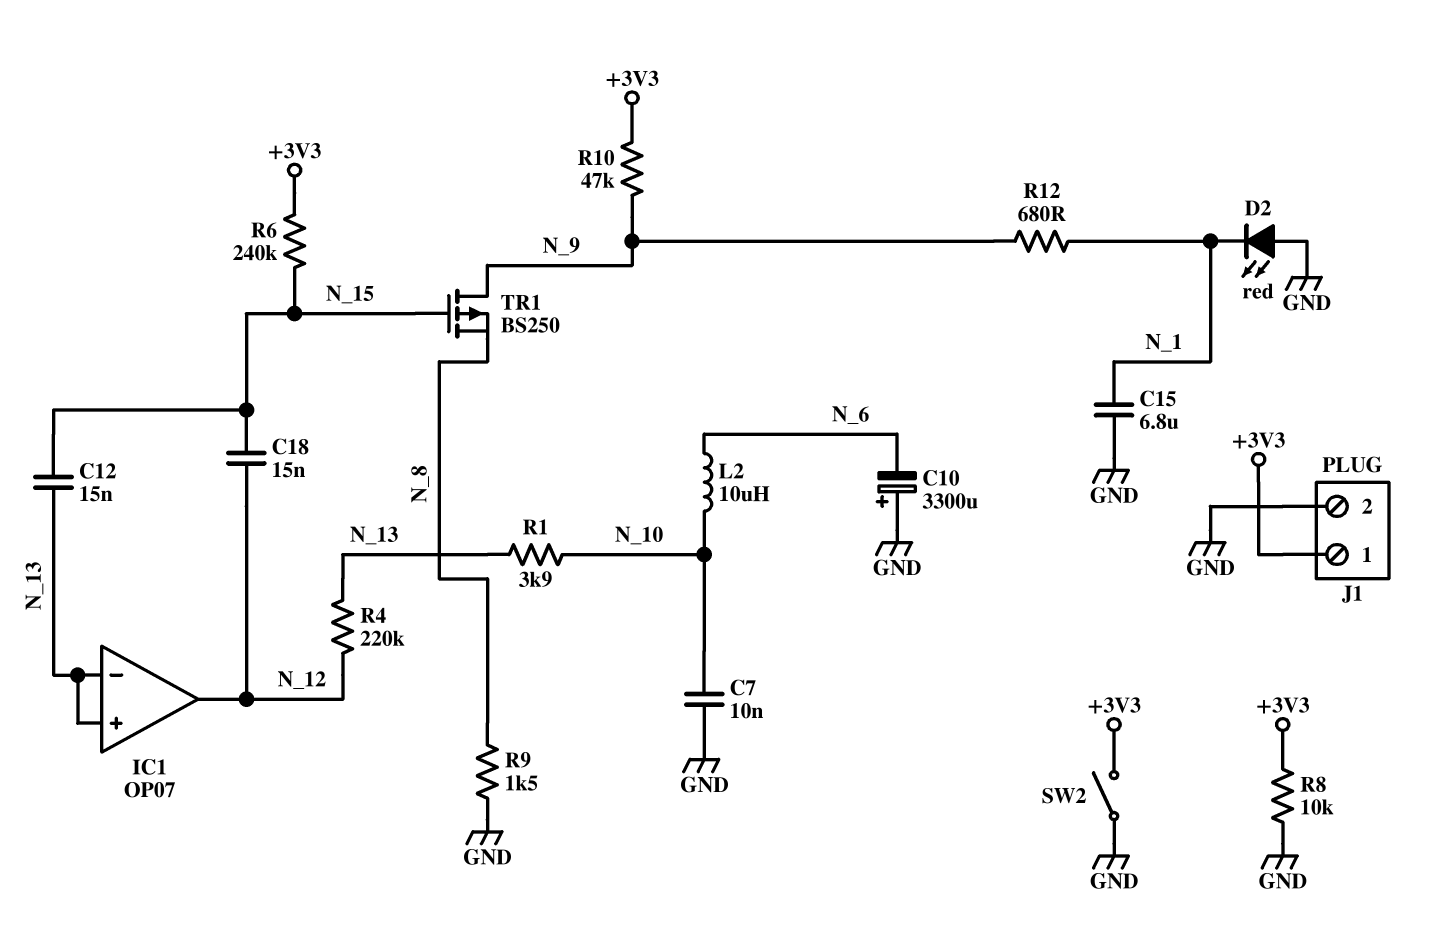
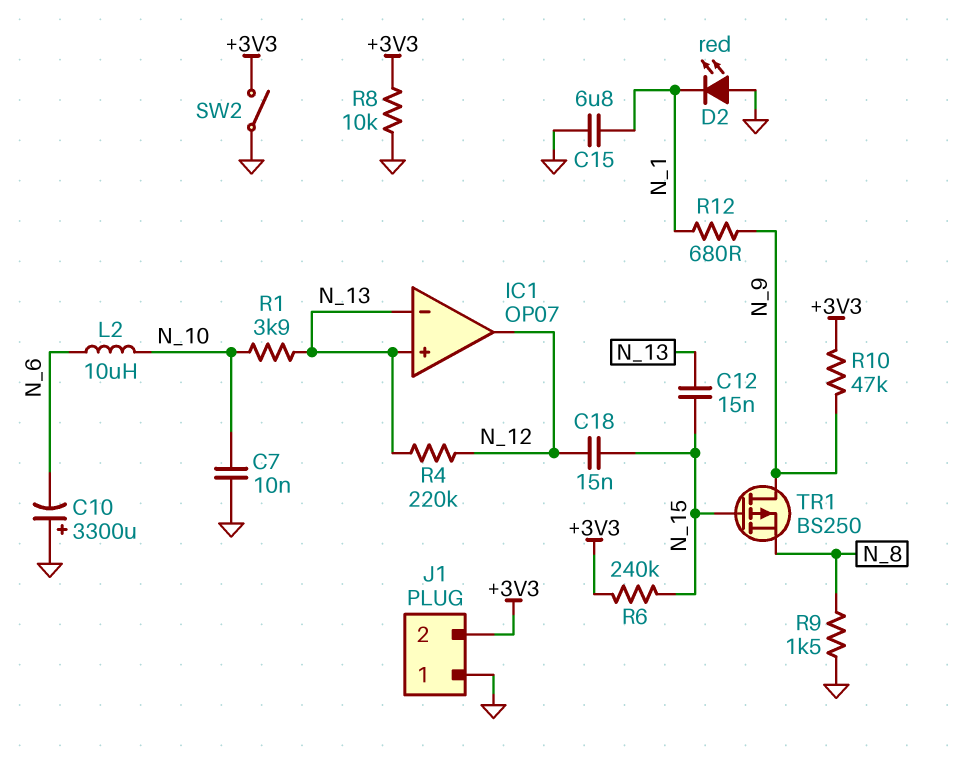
J1 pin 1: +3V3 -> GND
J1 pin 2: GND -> +3V3

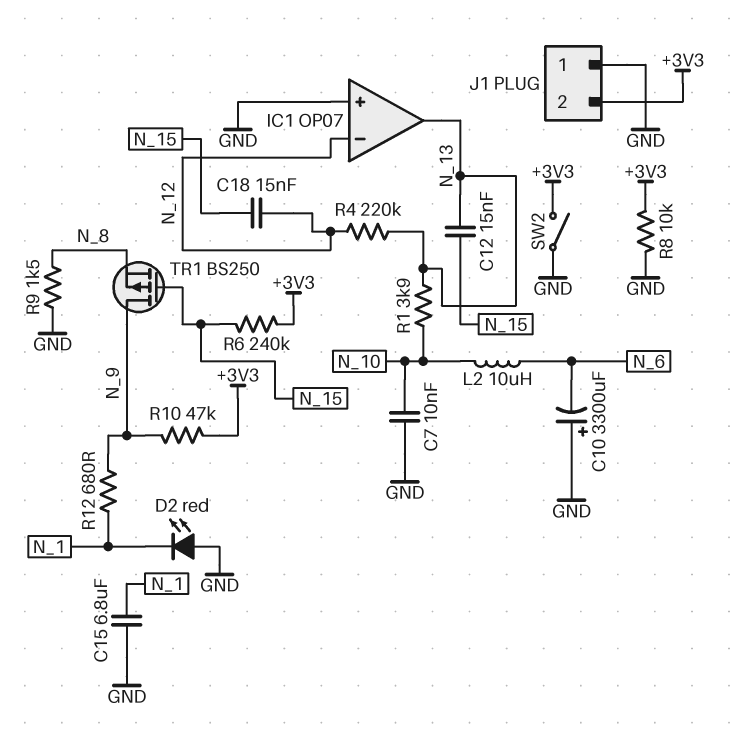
IC1 pin in+: N_13 -> GND
IC1 pin in-: N_13 -> N_12
IC1 pin out: N_12 -> N_13

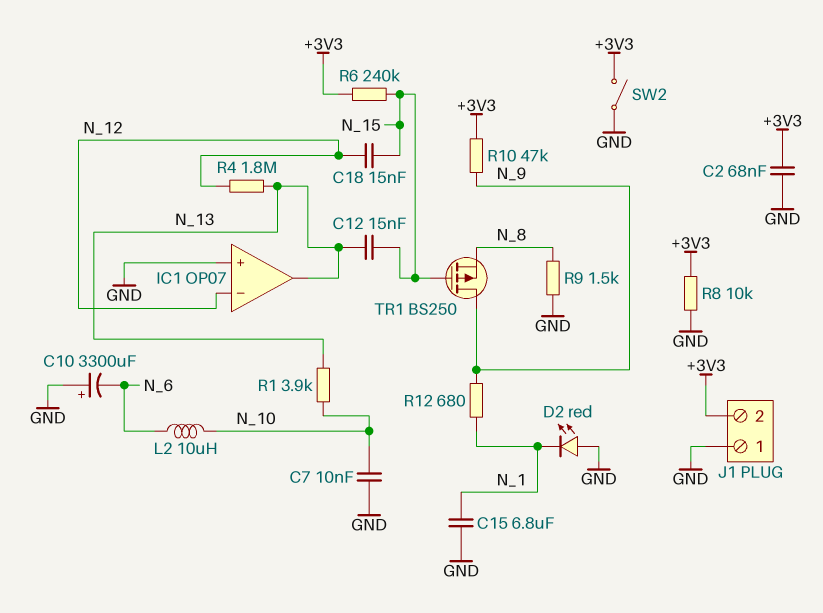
C2: none -> 68nF (+3V3, GND)
R4: 220k (N_12, N_13) -> 1.8M (N_12, N_13)

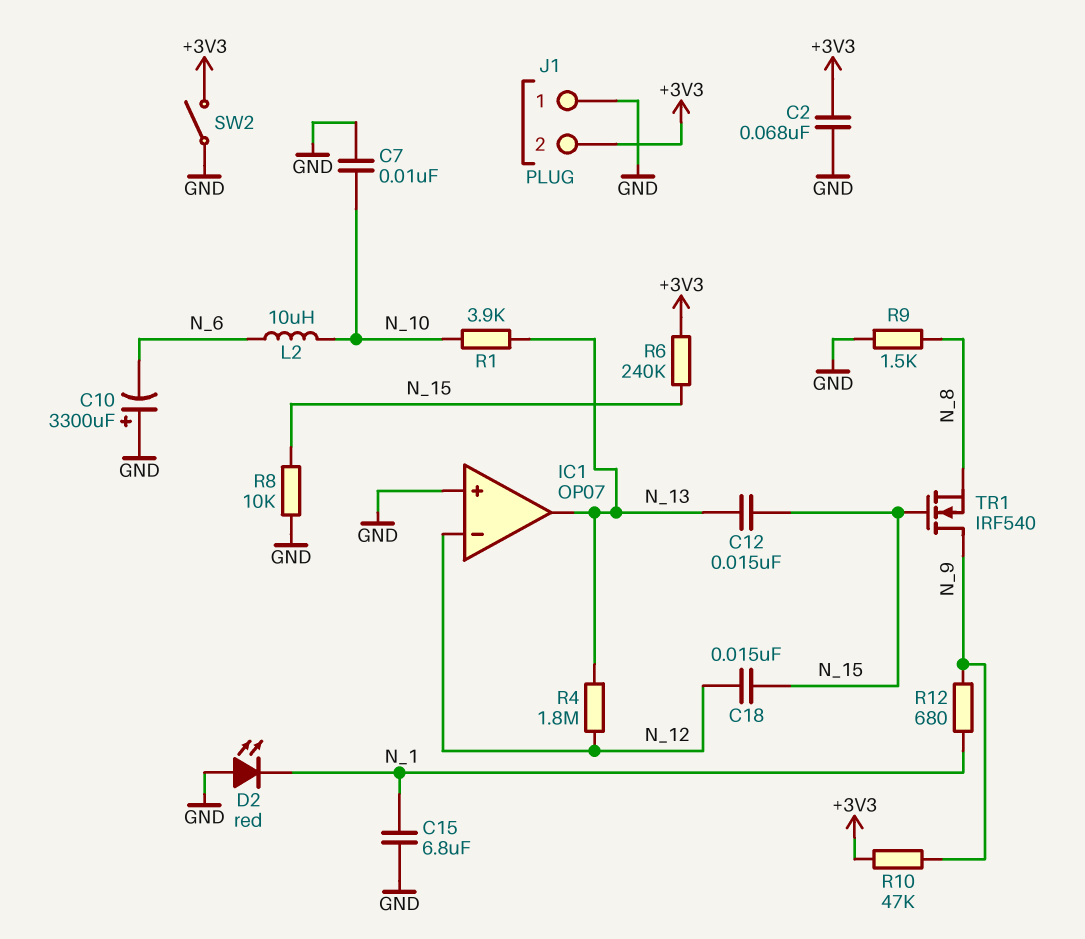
R8: 10k (+3V3, GND) -> 10k (GND, N_15)
TR1: PMOS BS250 (G N_15, D N_9, S N_8) -> NMOS IRF540 (G N_15, D N_9, S N_8)

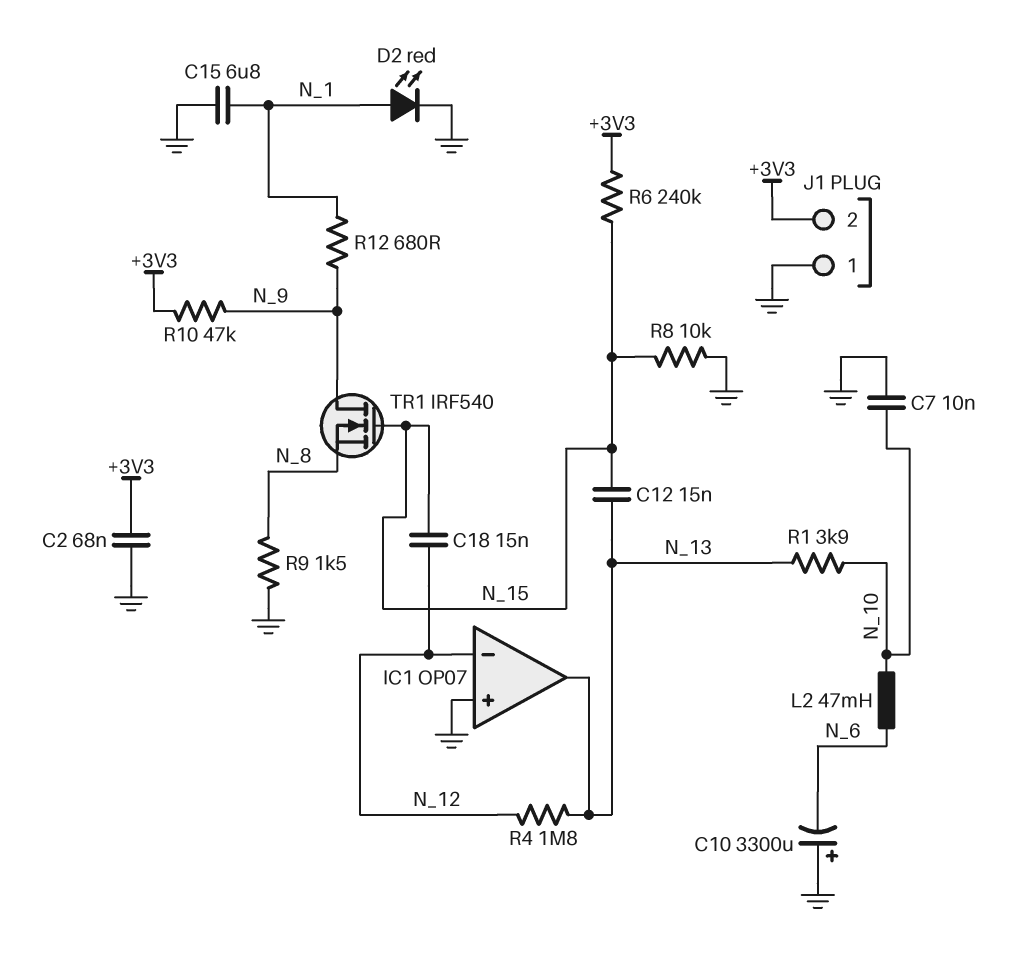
D2: LED red (A GND, K N_1) -> LED red (A N_1, K GND)
L2: 10uH (N_6, N_10) -> 47mH (N_6, N_10)
SW2: switch (+3V3, GND) -> none

